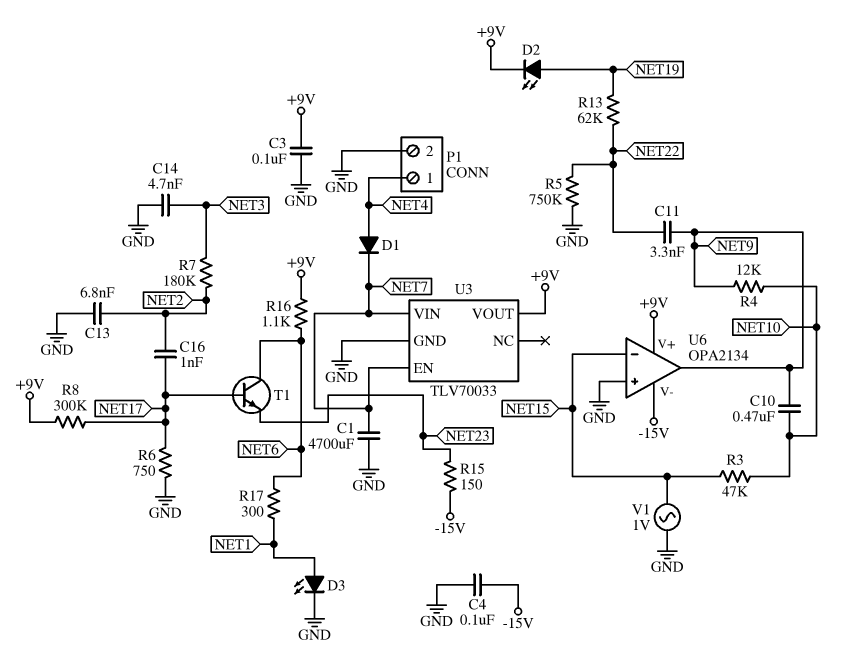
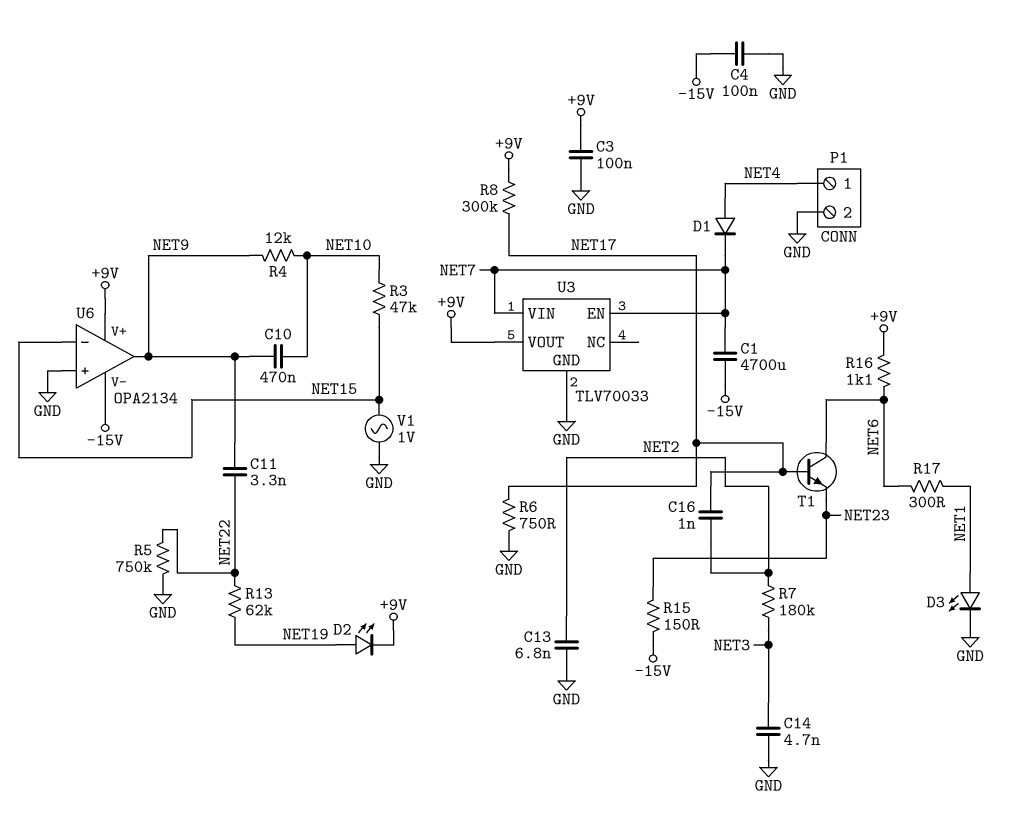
C1: 4700uF (GND, NET7) -> 4700uF (-15V, NET7)

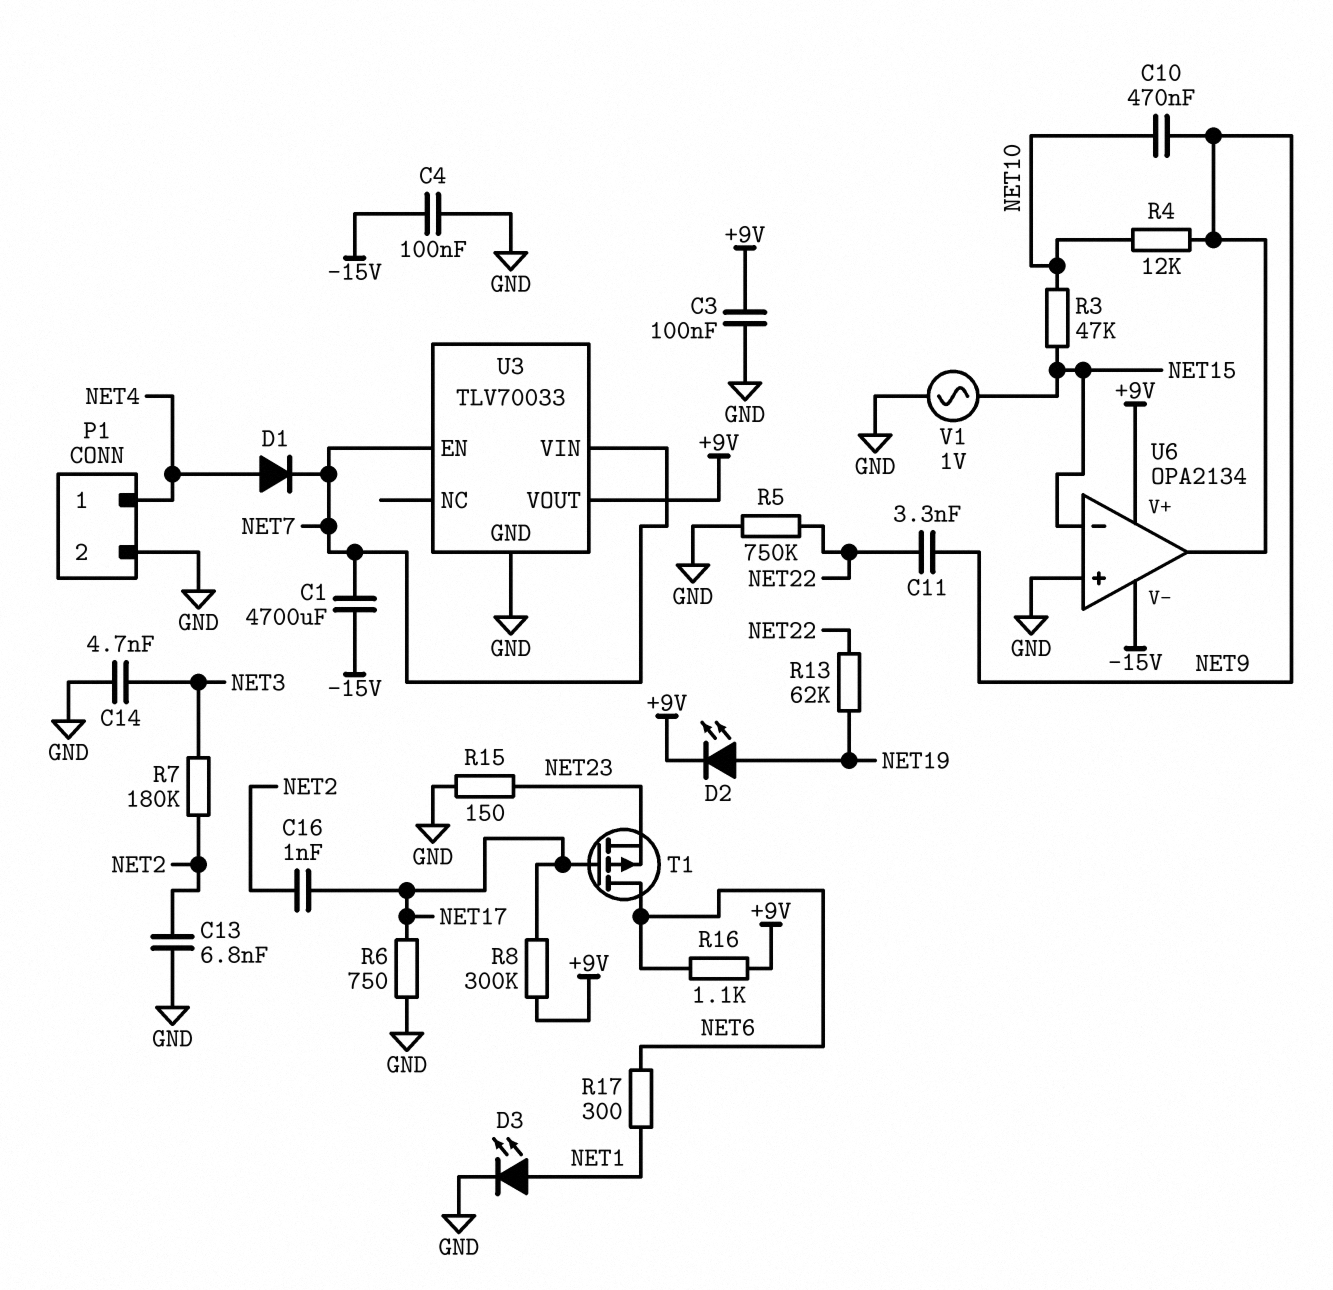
R15: 150 (-15V, NET23) -> 150 (GND, NET23)
T1: NPN (B NET17, C NET6, E NET23) -> PMOS (G NET17, D NET6, S NET23)

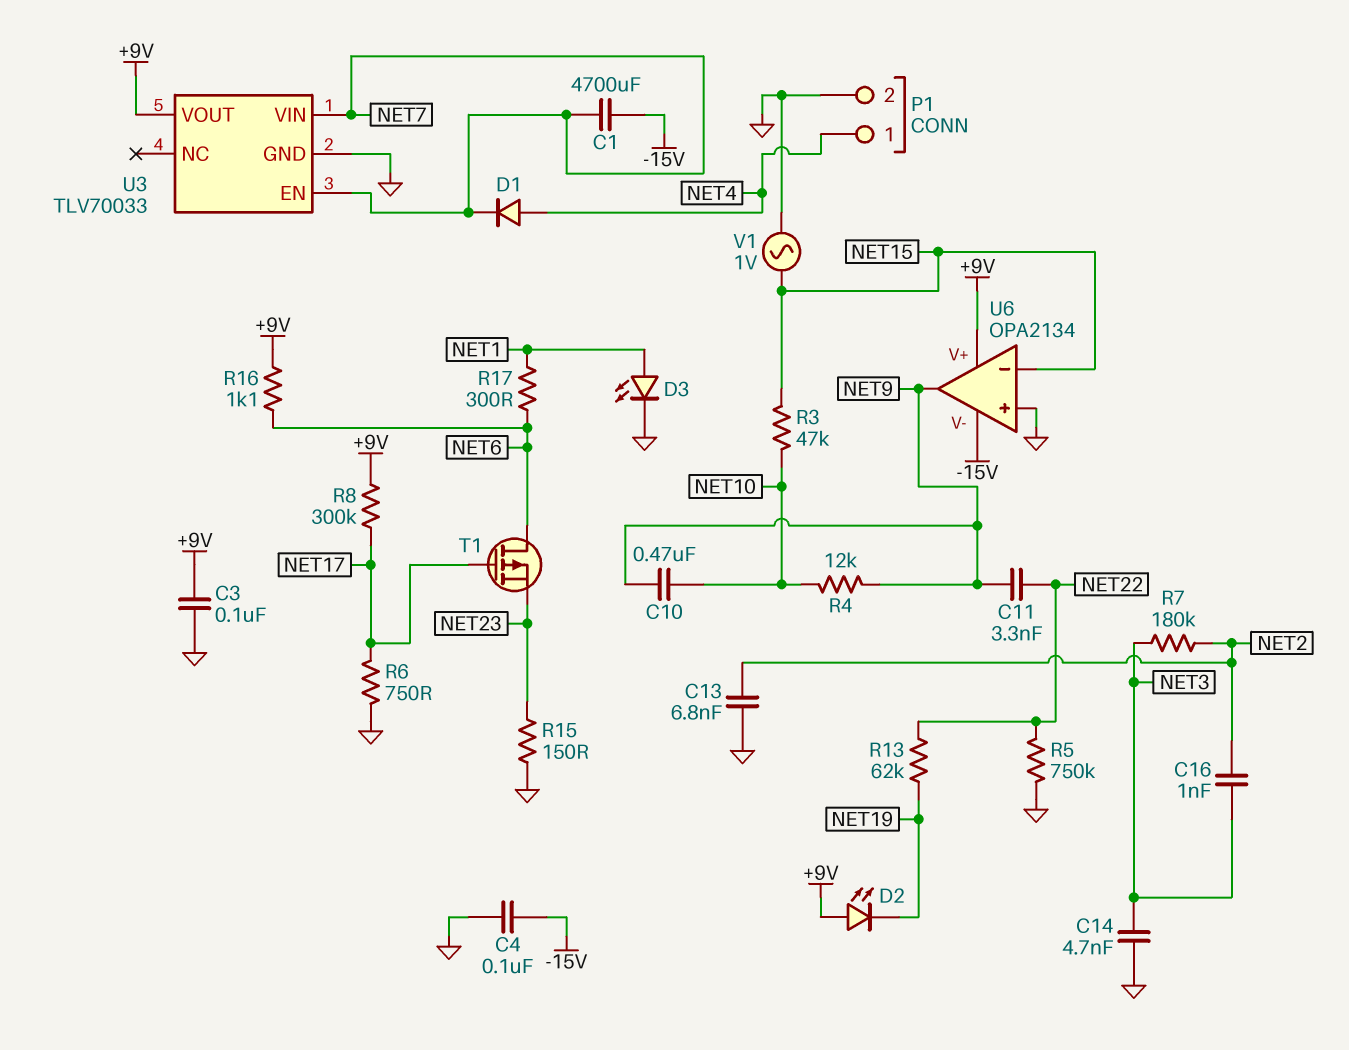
C16: 1nF (NET2, NET17) -> 1nF (NET2, NET3)
D2: LED (A NET19, K +9V) -> LED (A +9V, K NET19)

